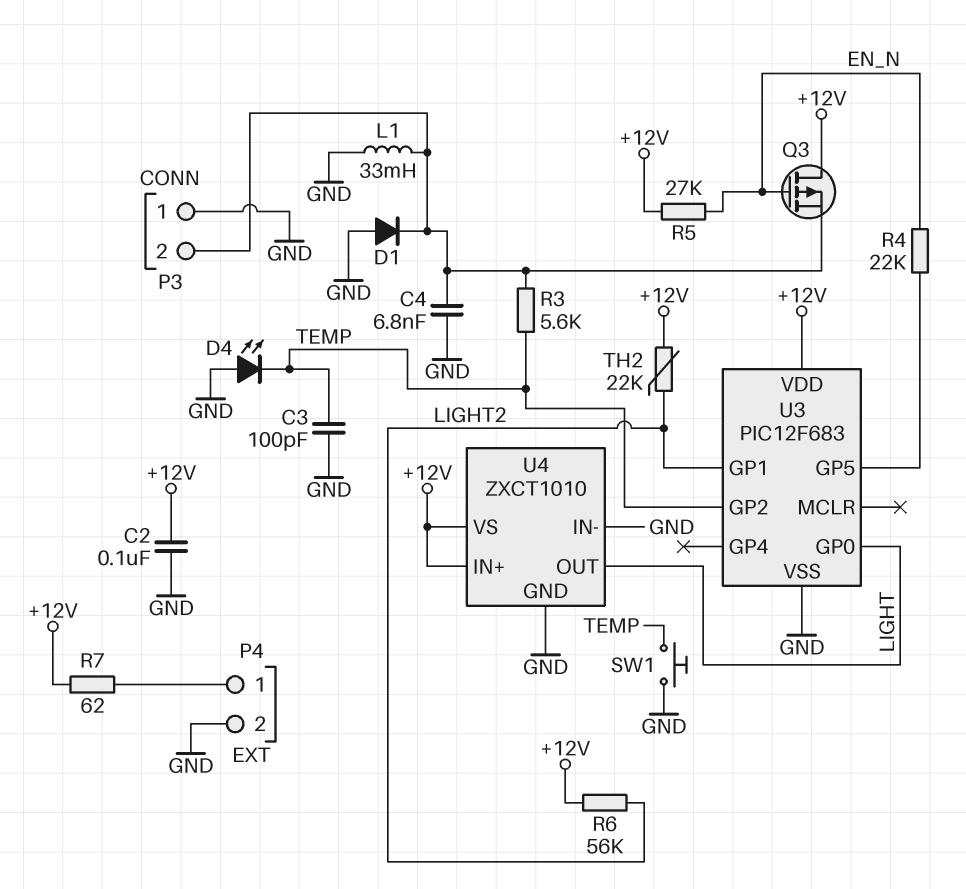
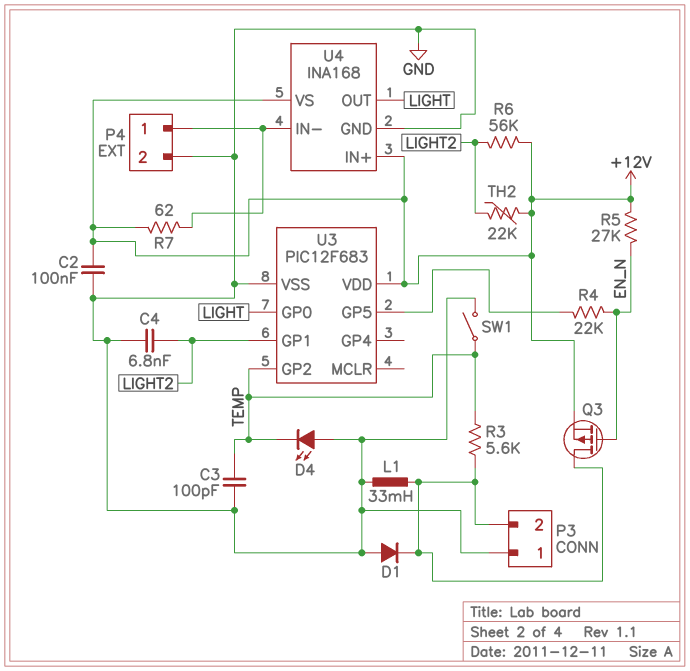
C4: 6.8nF (GND, P3/2) -> 6.8nF (GND, LIGHT2)
Q3: PMOS (G EN_N, D +12V, S P3/2) -> PMOS (G EN_N, D P3/2, S +12V)
SW1: button (GND, TEMP) -> switch (GND, TEMP)
U4: ZXCT1010 -> INA168
U4 pin IN-: GND -> P4/1

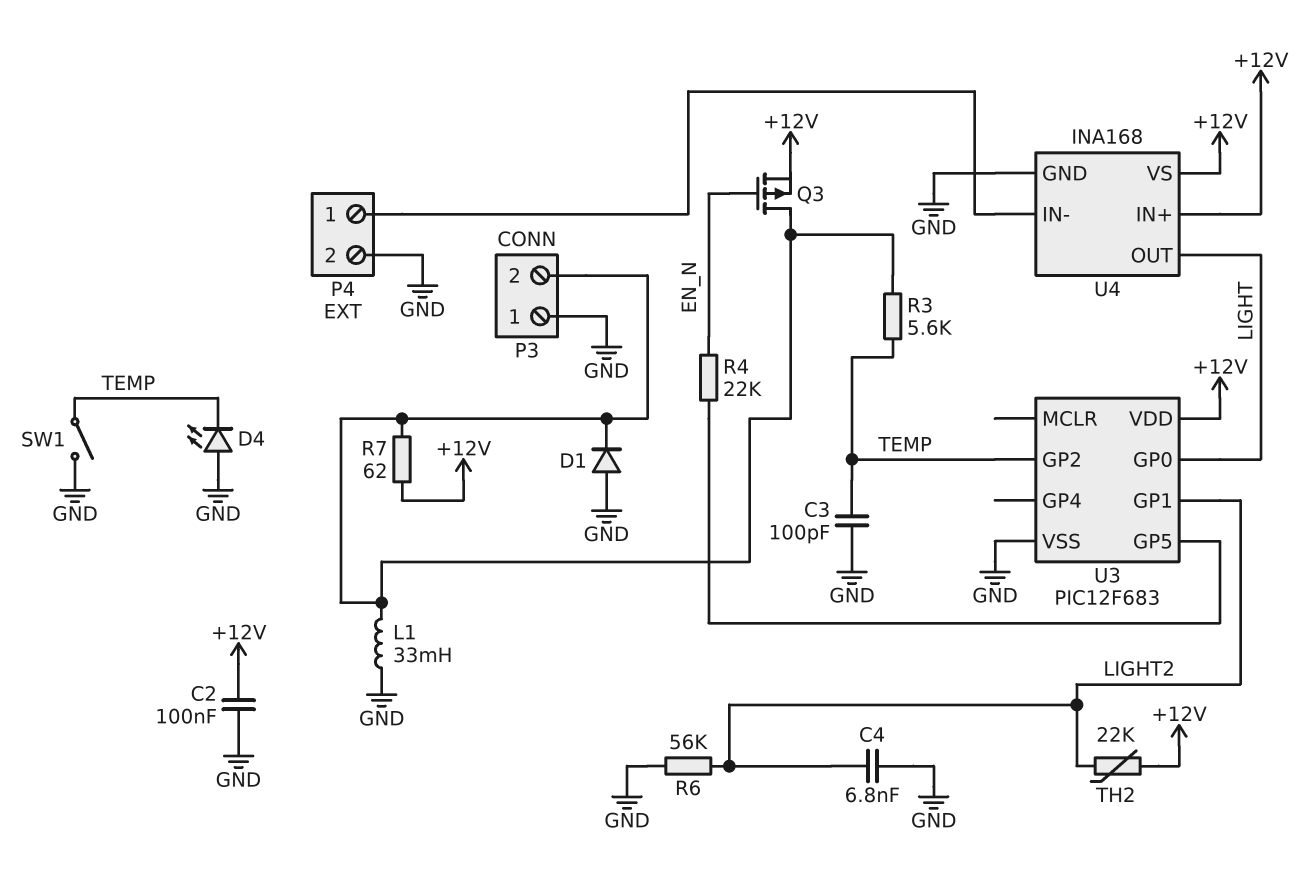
R5: 27k (+12V, EN_N) -> none
R6: 56k (+12V, LIGHT2) -> 56k (GND, LIGHT2)
R7: 62 (+12V, P4/1) -> 62 (+12V, P3/2)

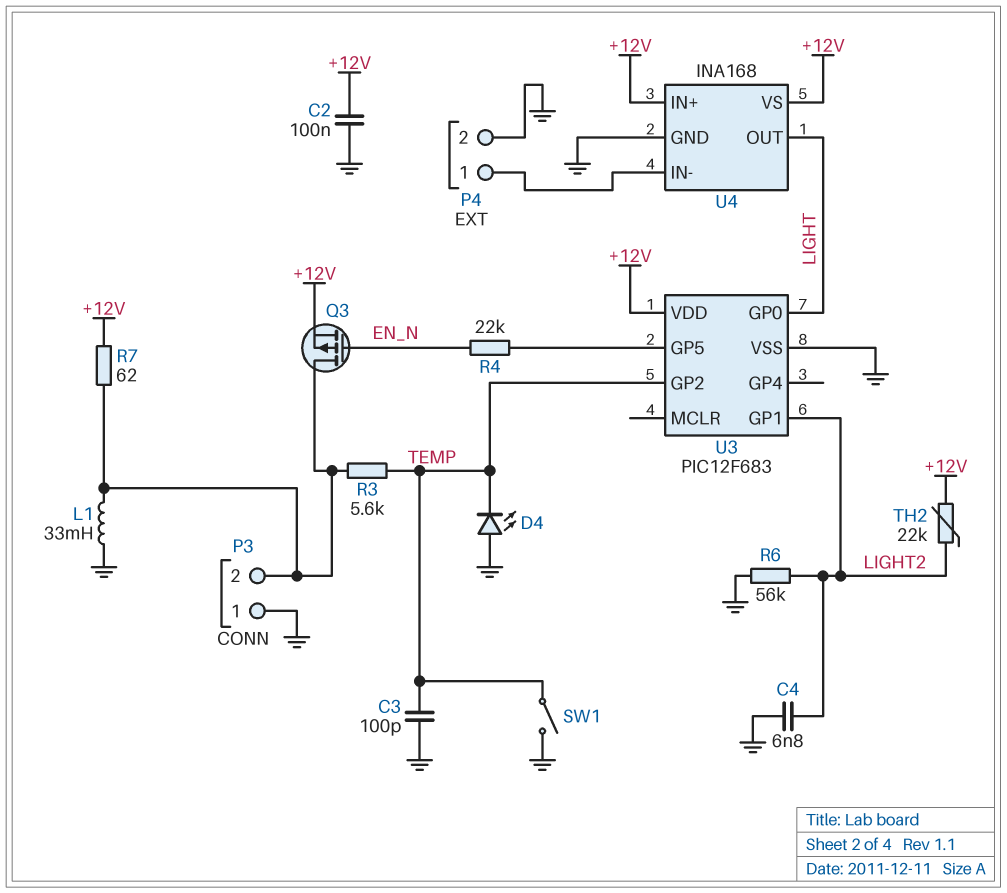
D1: diode (A GND, K P3/2) -> none

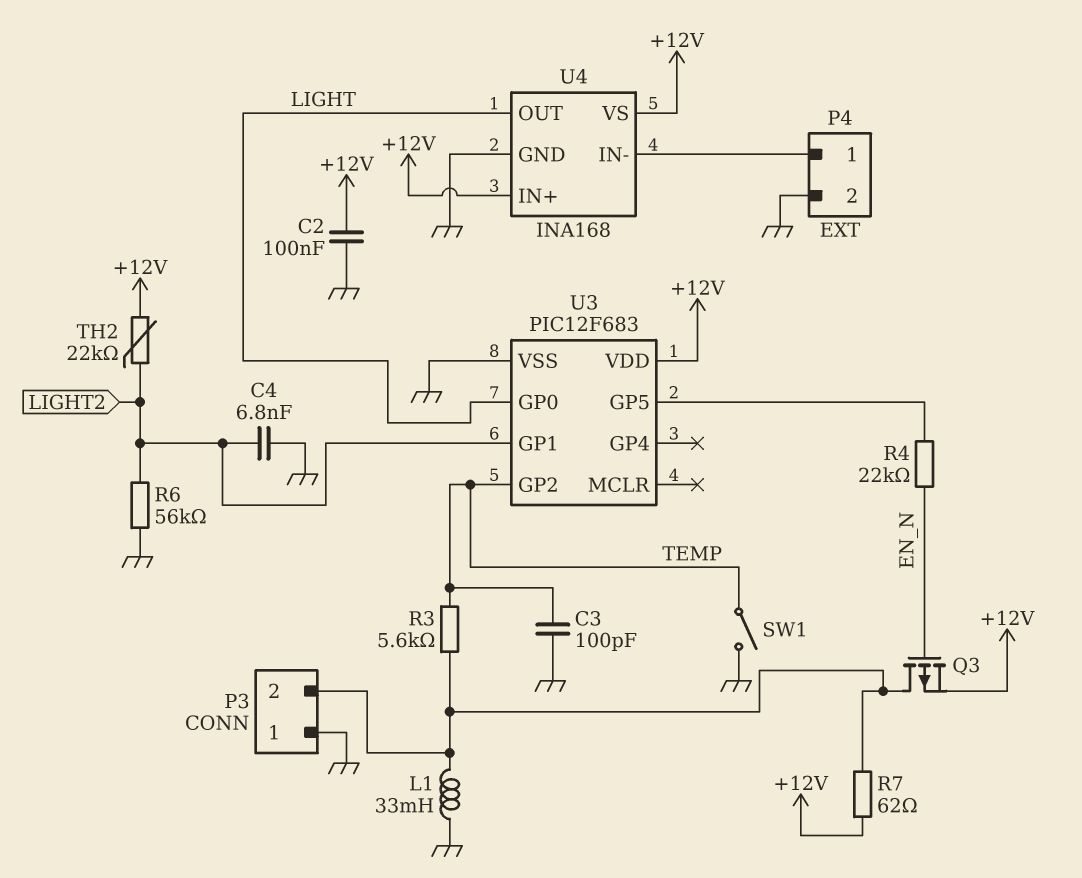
D4: LED (A GND, K TEMP) -> none

